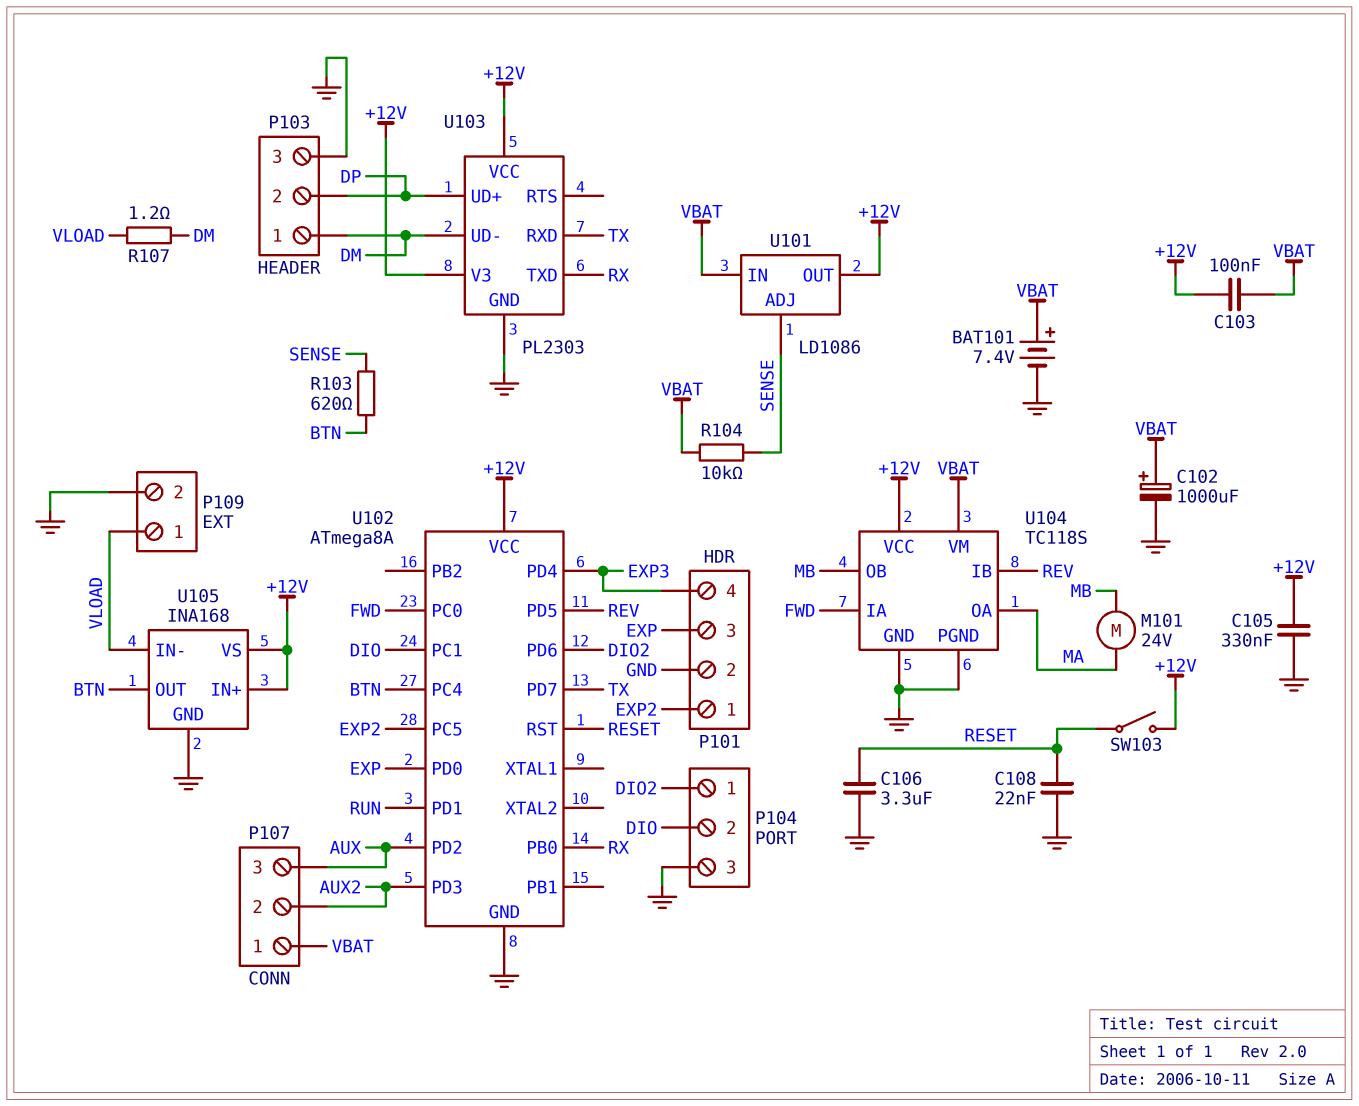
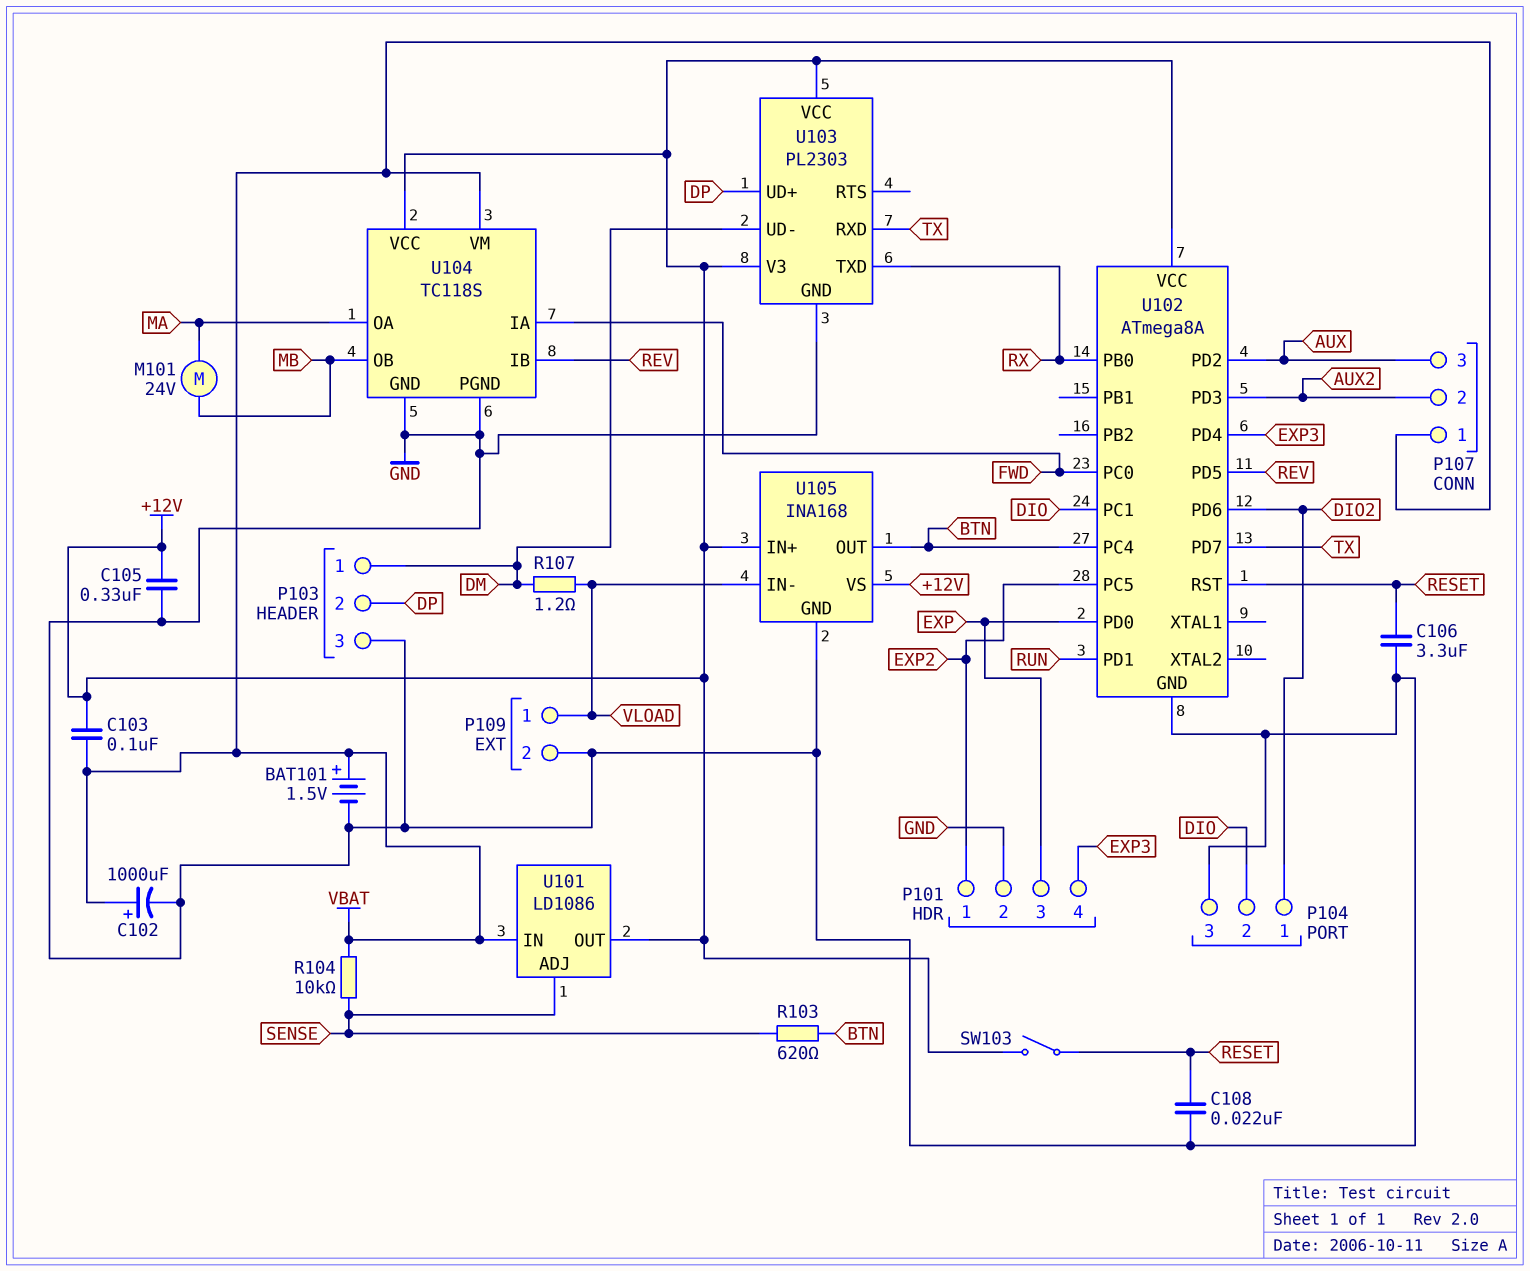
BAT101: 7.4V (plus VBAT, minus GND) -> 1.5V (plus VBAT, minus GND)

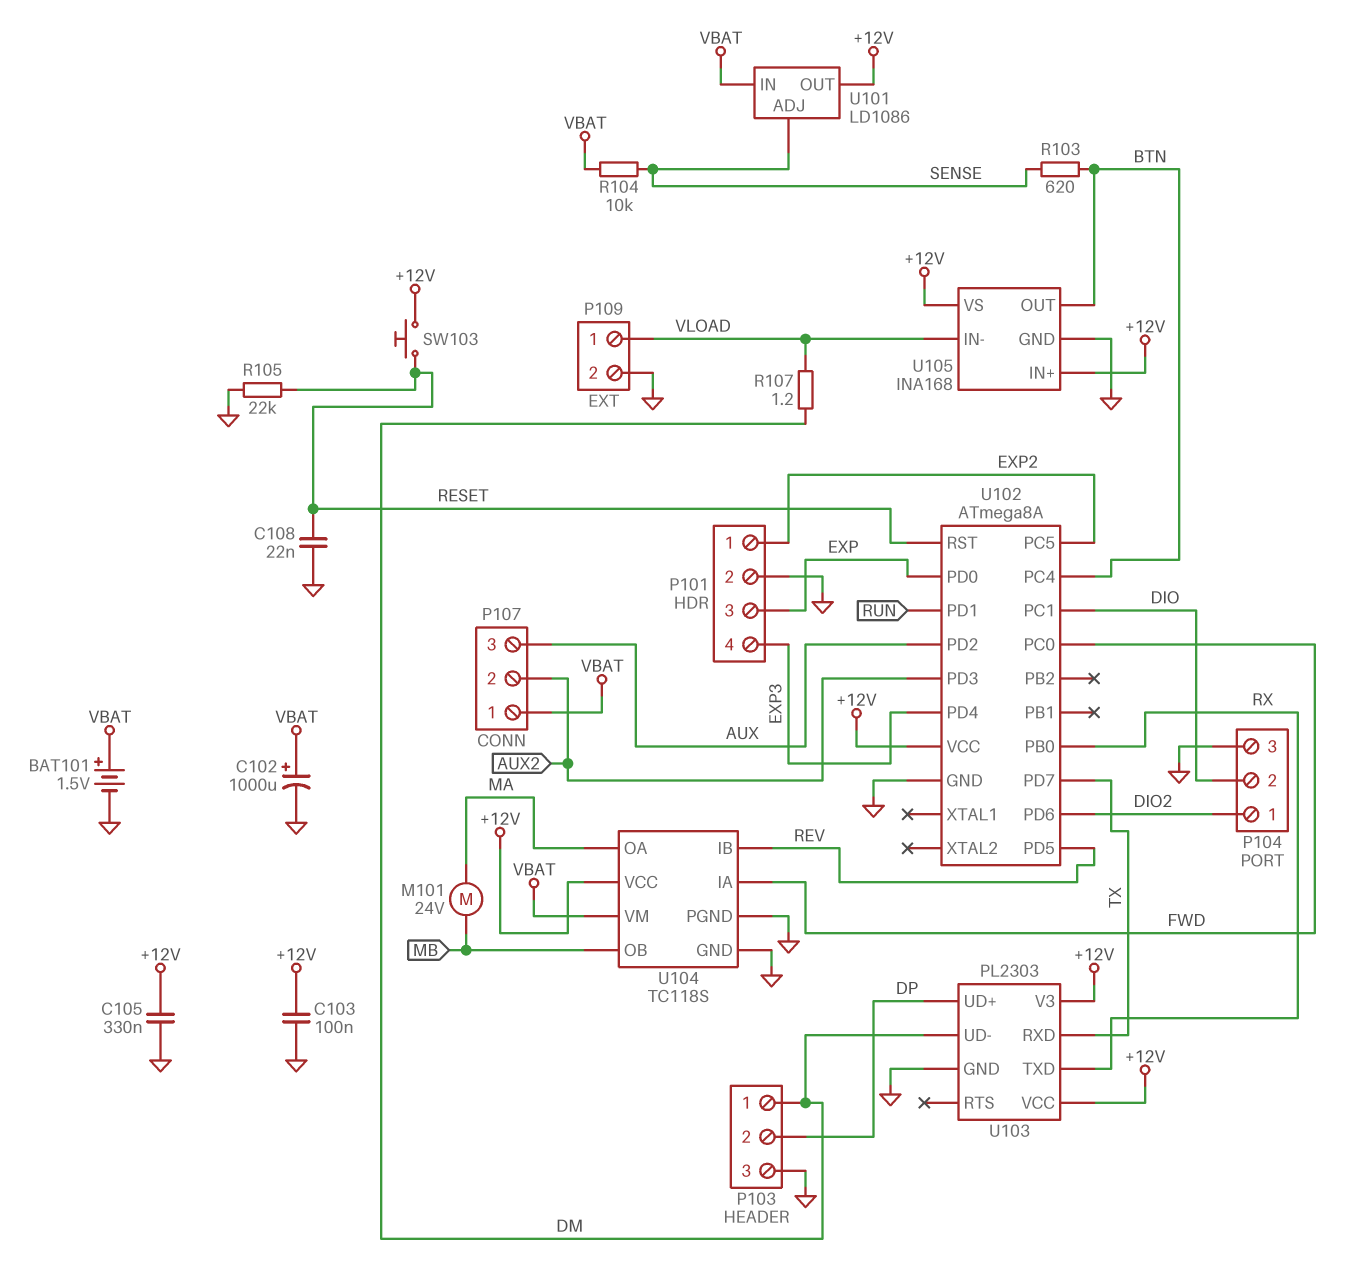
C103: 100nF (+12V, VBAT) -> 100nF (+12V, GND)
C106: 3.3uF (GND, RESET) -> none
R105: none -> 22k (GND, RESET)
SW103: switch (+12V, RESET) -> button (+12V, RESET)

